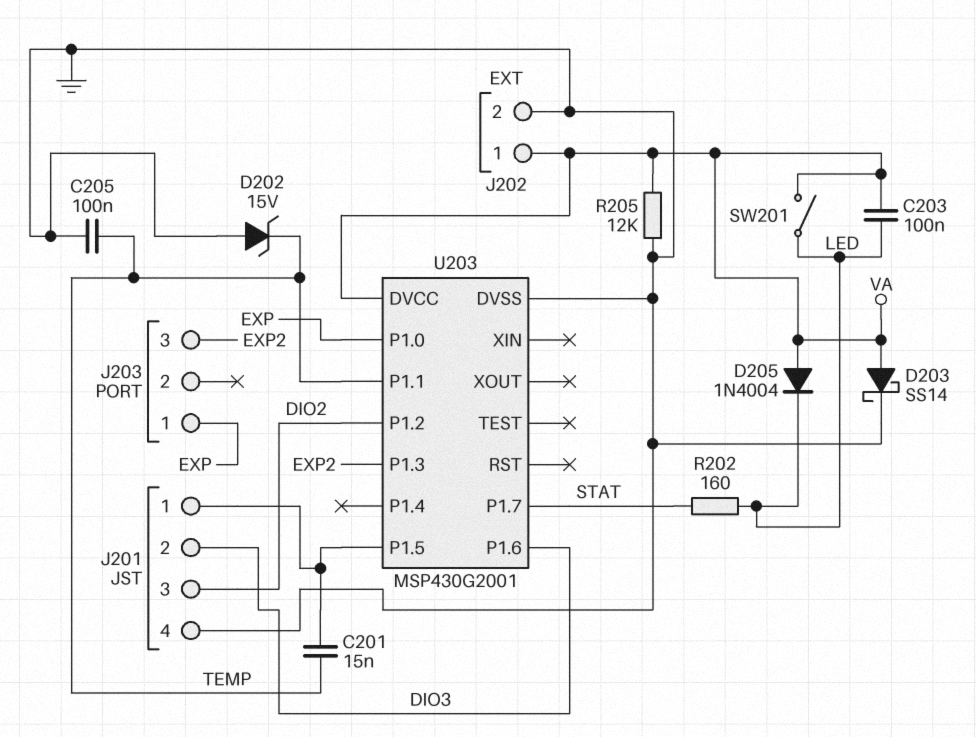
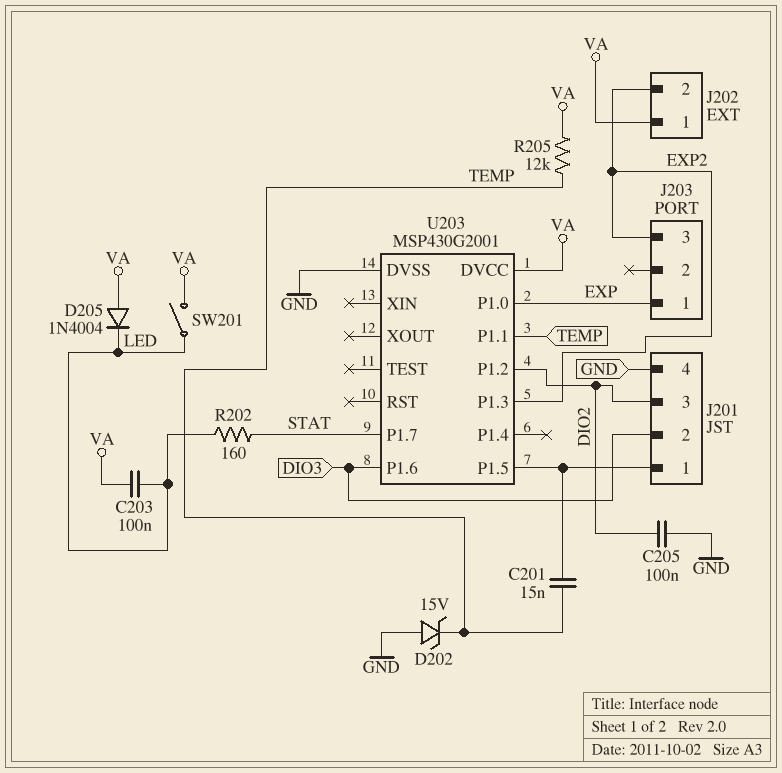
C205: 100nF (GND, TEMP) -> 100nF (DIO2, GND)
D203: schottky SS14 (A VA, K GND) -> none
J202 pin 2: GND -> EXP2
R205: 12k (GND, VA) -> 12k (TEMP, VA)

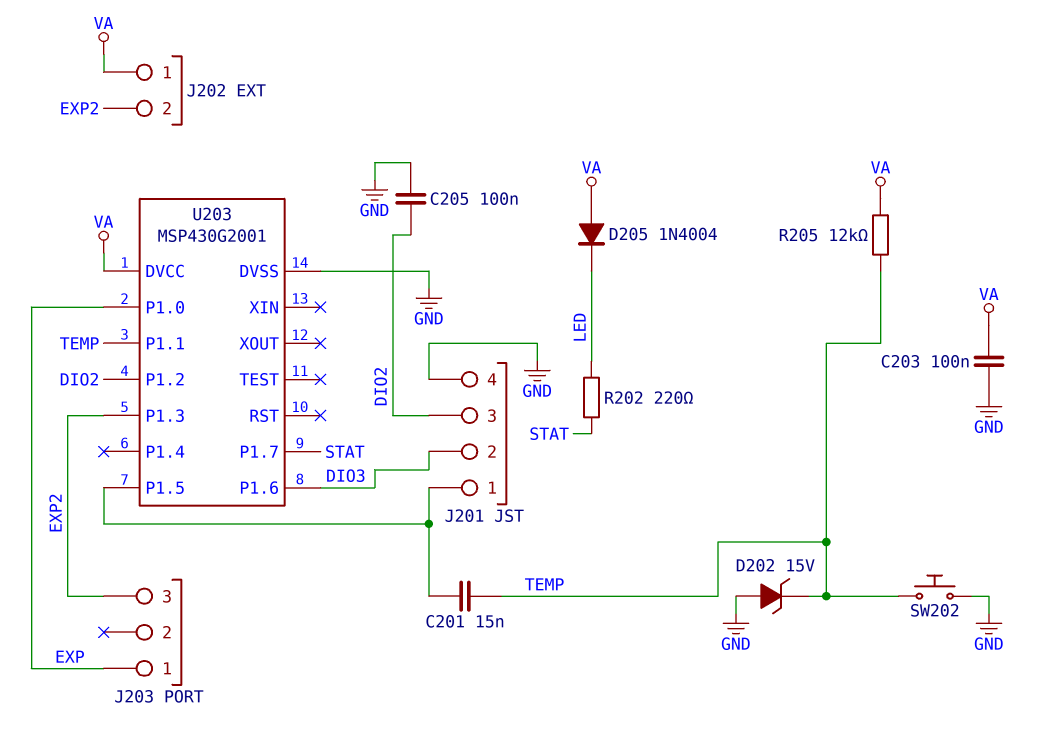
C203: 100nF (LED, VA) -> 100nF (GND, VA)
R202: 160 (LED, STAT) -> 220 (LED, STAT)
SW201: switch (LED, VA) -> none
SW202: none -> button (GND, TEMP)

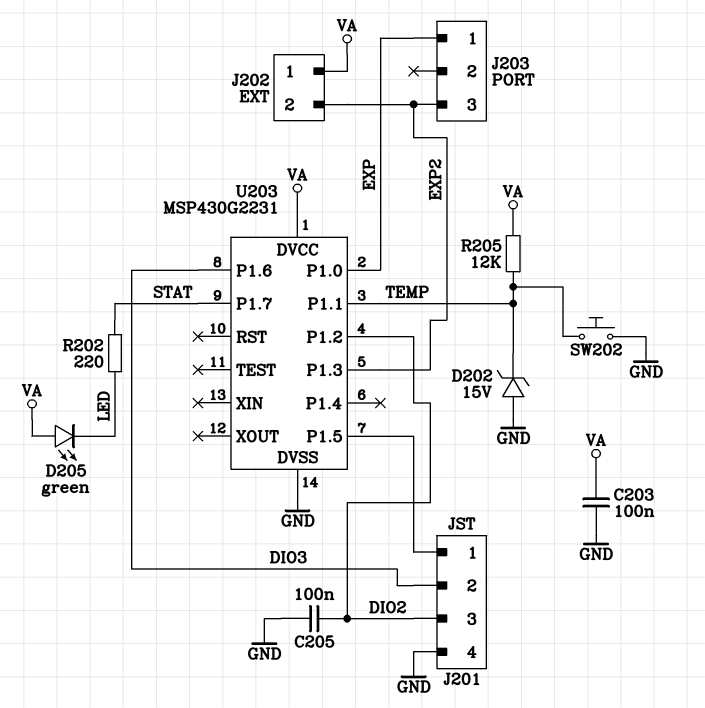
C201: 15nF (J201/1, TEMP) -> none
D205: diode 1N4004 (A VA, K LED) -> LED green (A VA, K LED)
U203: MSP430G2001 -> MSP430G2231

